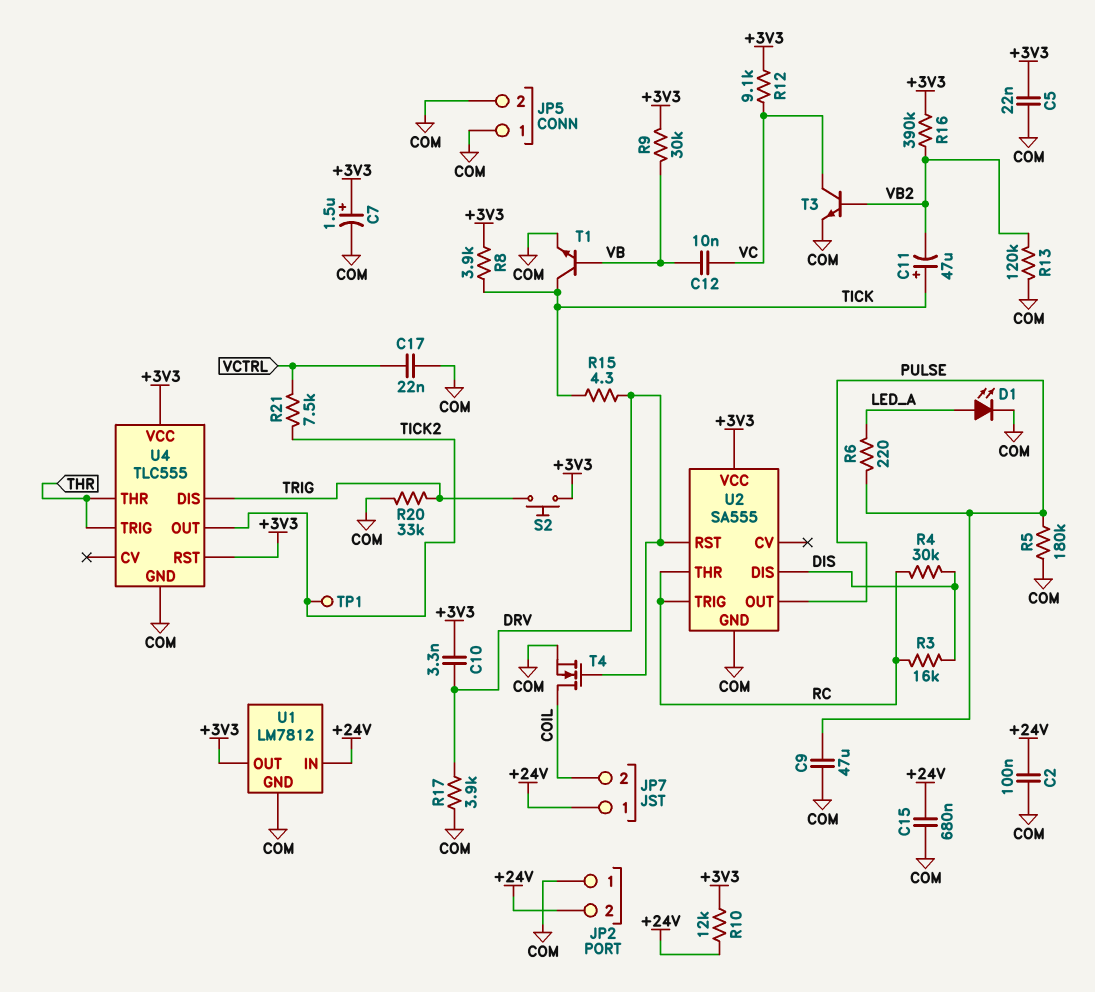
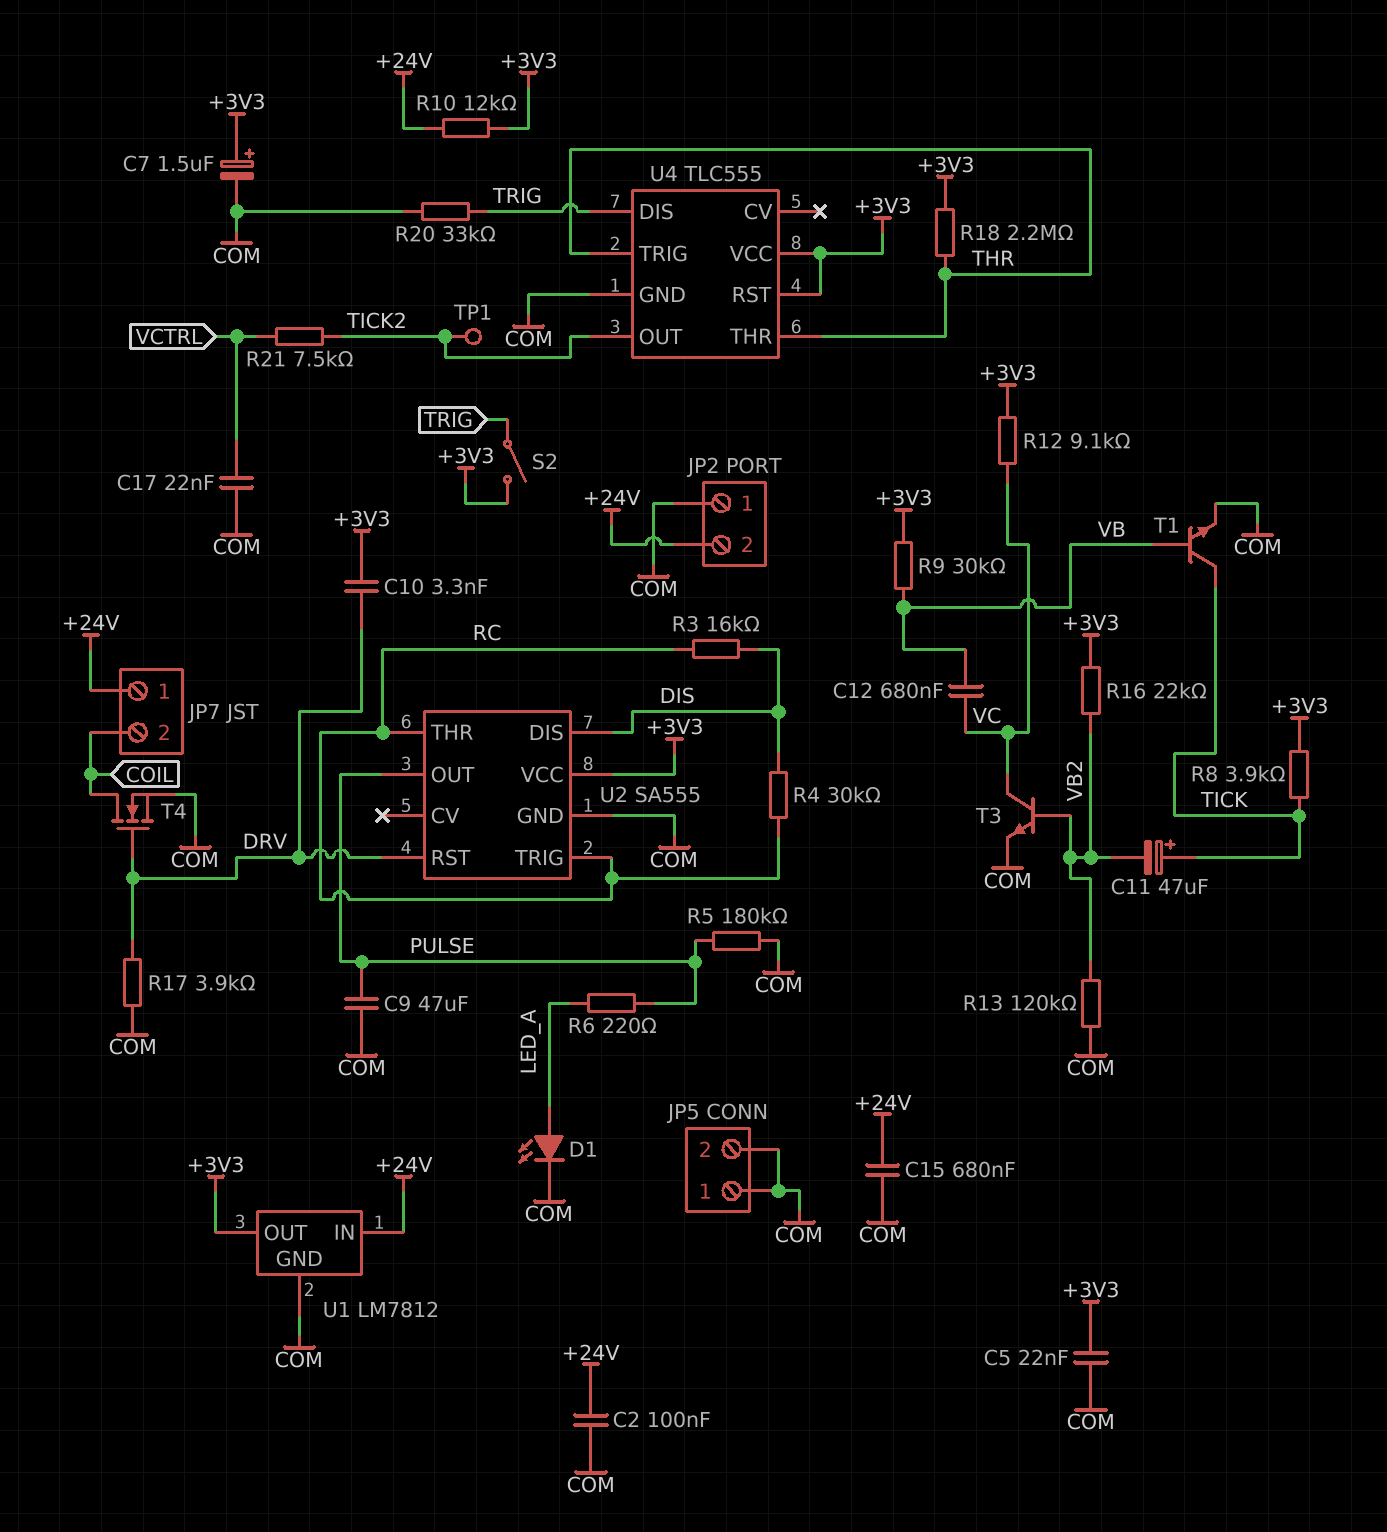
C12: 10nF (VB, VC) -> 680nF (VB, VC)
R15: 4.3 (DRV, TICK) -> none
R16: 390k (+3V3, VB2) -> 22k (+3V3, VB2)
R18: none -> 2.2M (+3V3, THR)
S2: button (+3V3, TRIG) -> switch (+3V3, TRIG)

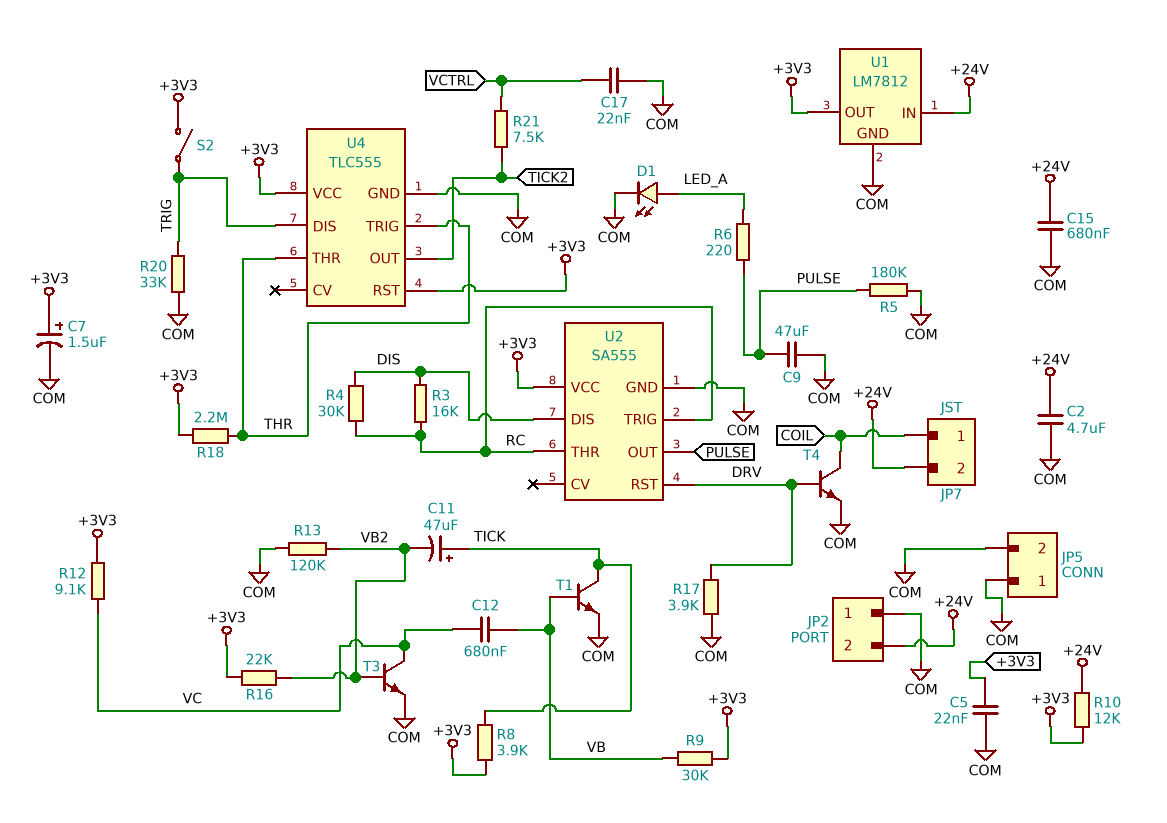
C2: 100nF (+24V, COM) -> 4.7uF (+24V, COM)
C10: 3.3nF (+3V3, DRV) -> none
JP7 pin 1: +24V -> COIL
JP7 pin 2: COIL -> +24V
T4: NMOS (G DRV, D COIL, S COM) -> NPN (B DRV, C COIL, E COM)
TP1: test point (TICK2) -> none

